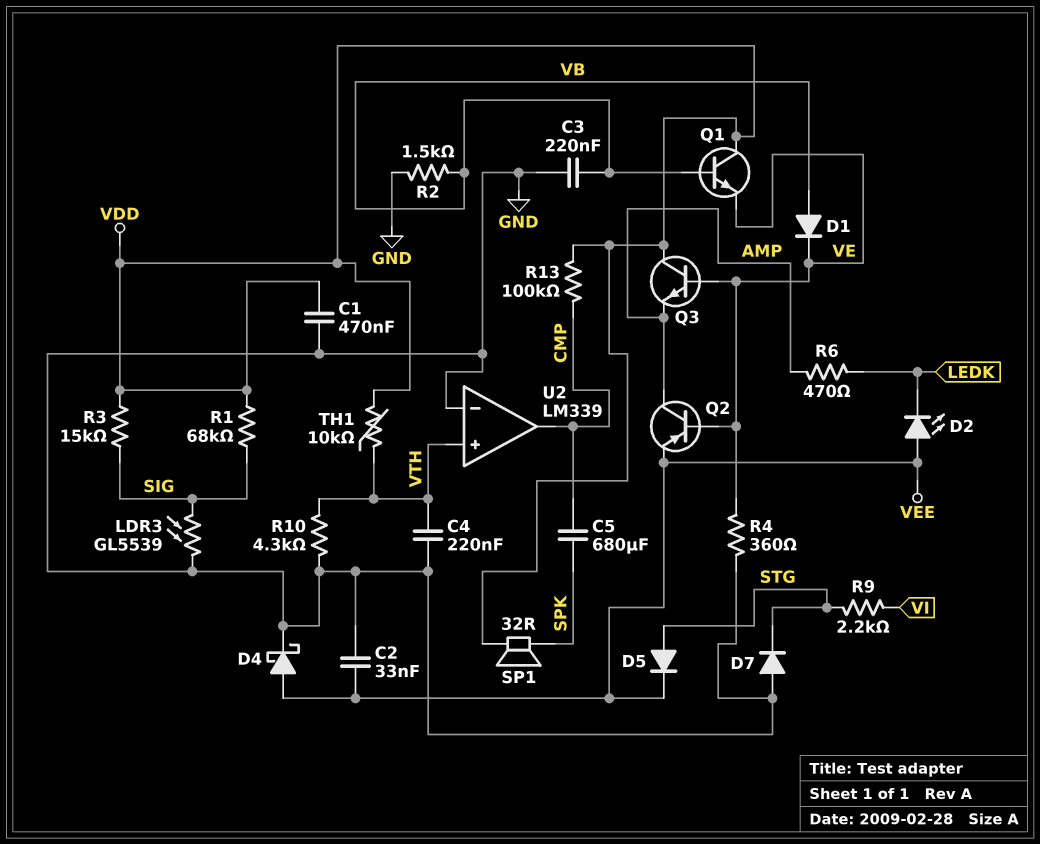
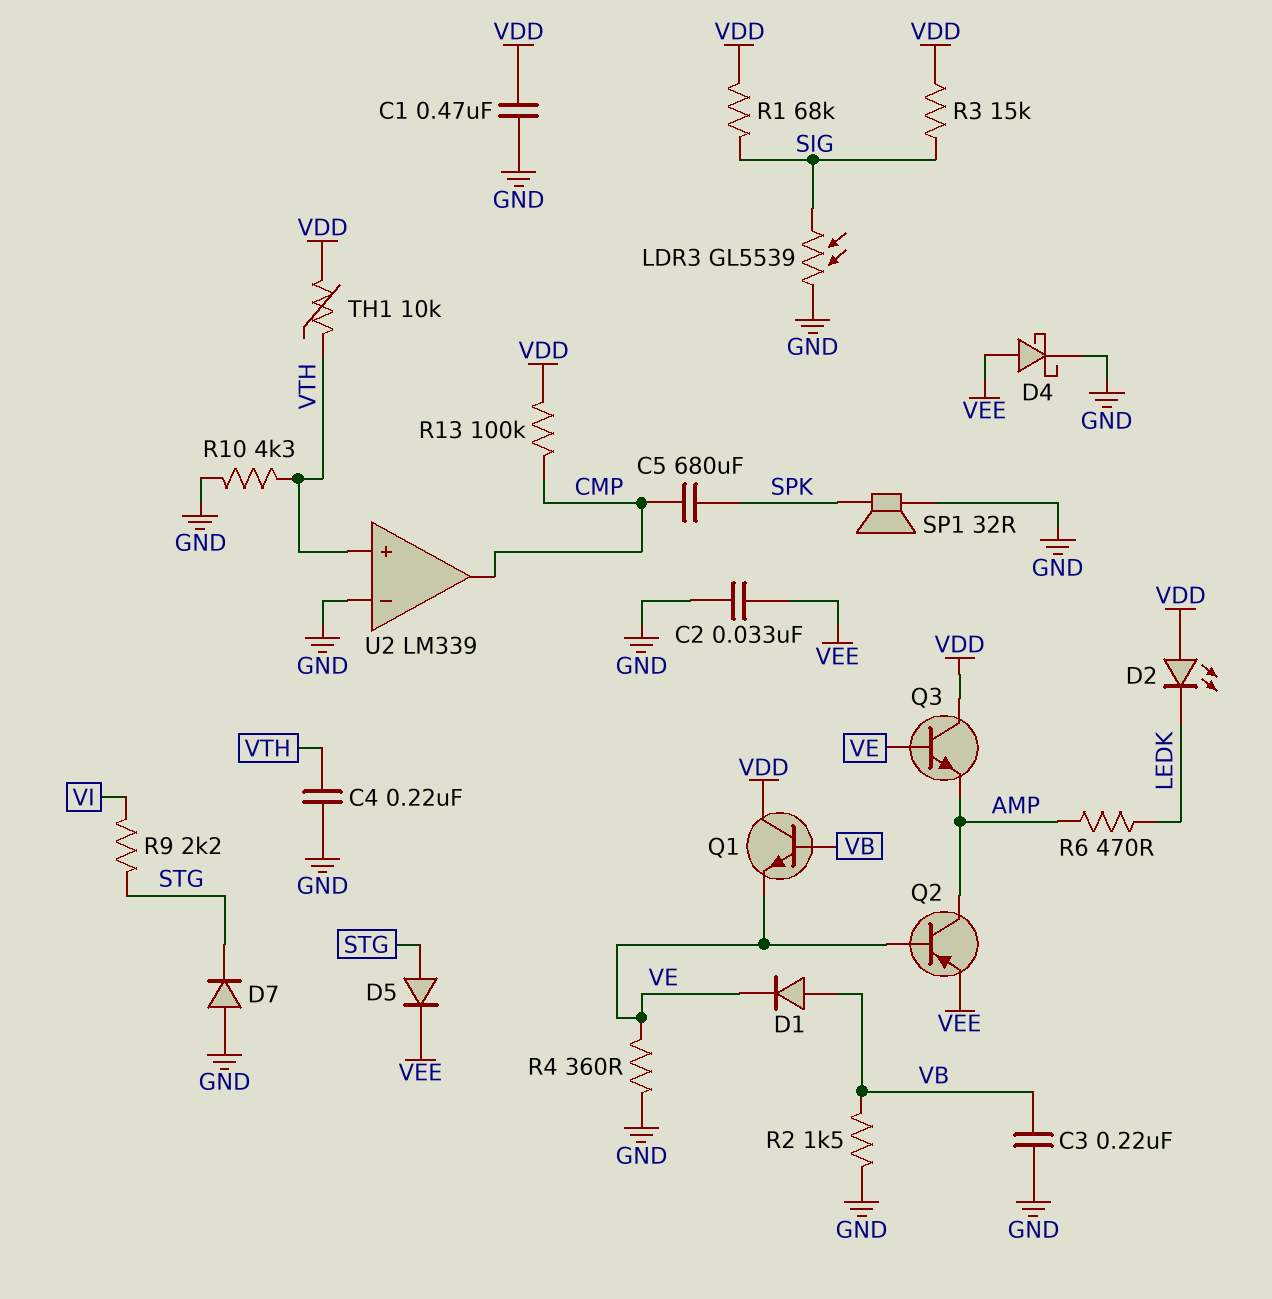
D2: LED (A VEE, K LEDK) -> LED (A VDD, K LEDK)
SP1: speaker 32R (SPK, VDD) -> speaker 32R (GND, SPK)

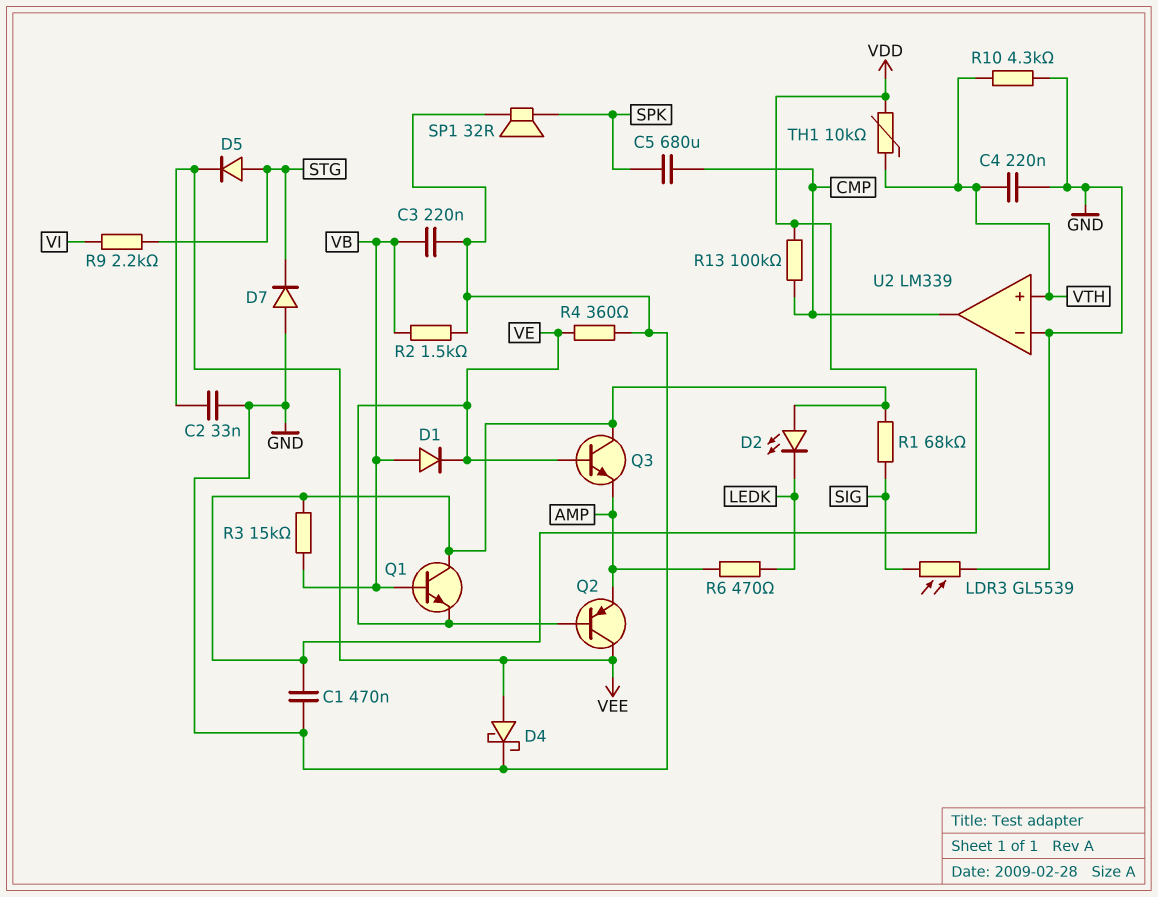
Q2: PNP (B VE, C AMP, E VEE) -> PNP (B VE, C VEE, E AMP)
R3: 15k (SIG, VDD) -> 15k (VB, VDD)

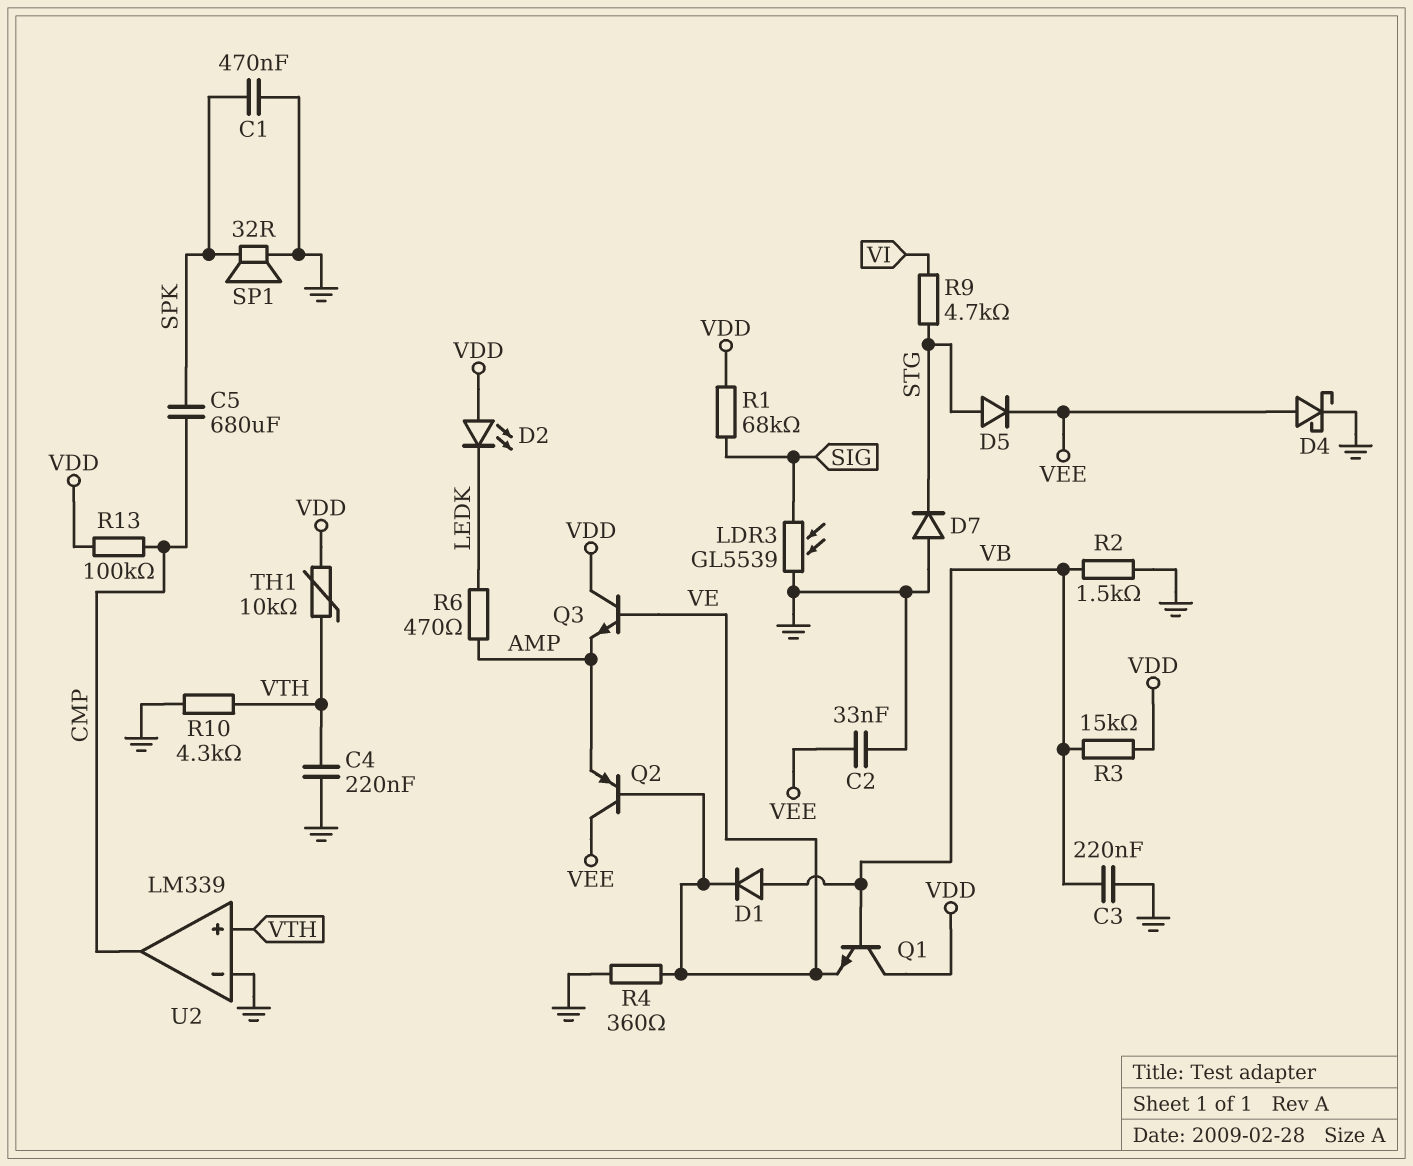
C1: 470nF (GND, VDD) -> 470nF (GND, SPK)
R9: 2.2k (STG, VI) -> 4.7k (STG, VI)

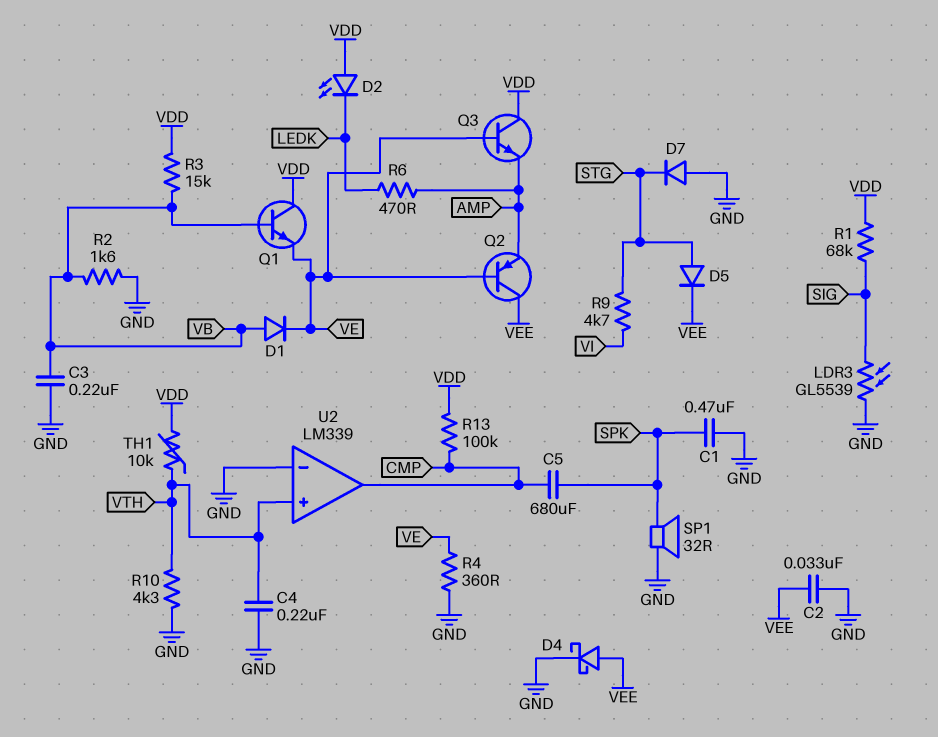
R2: 1.5k (GND, VB) -> 1.6k (GND, VB)

